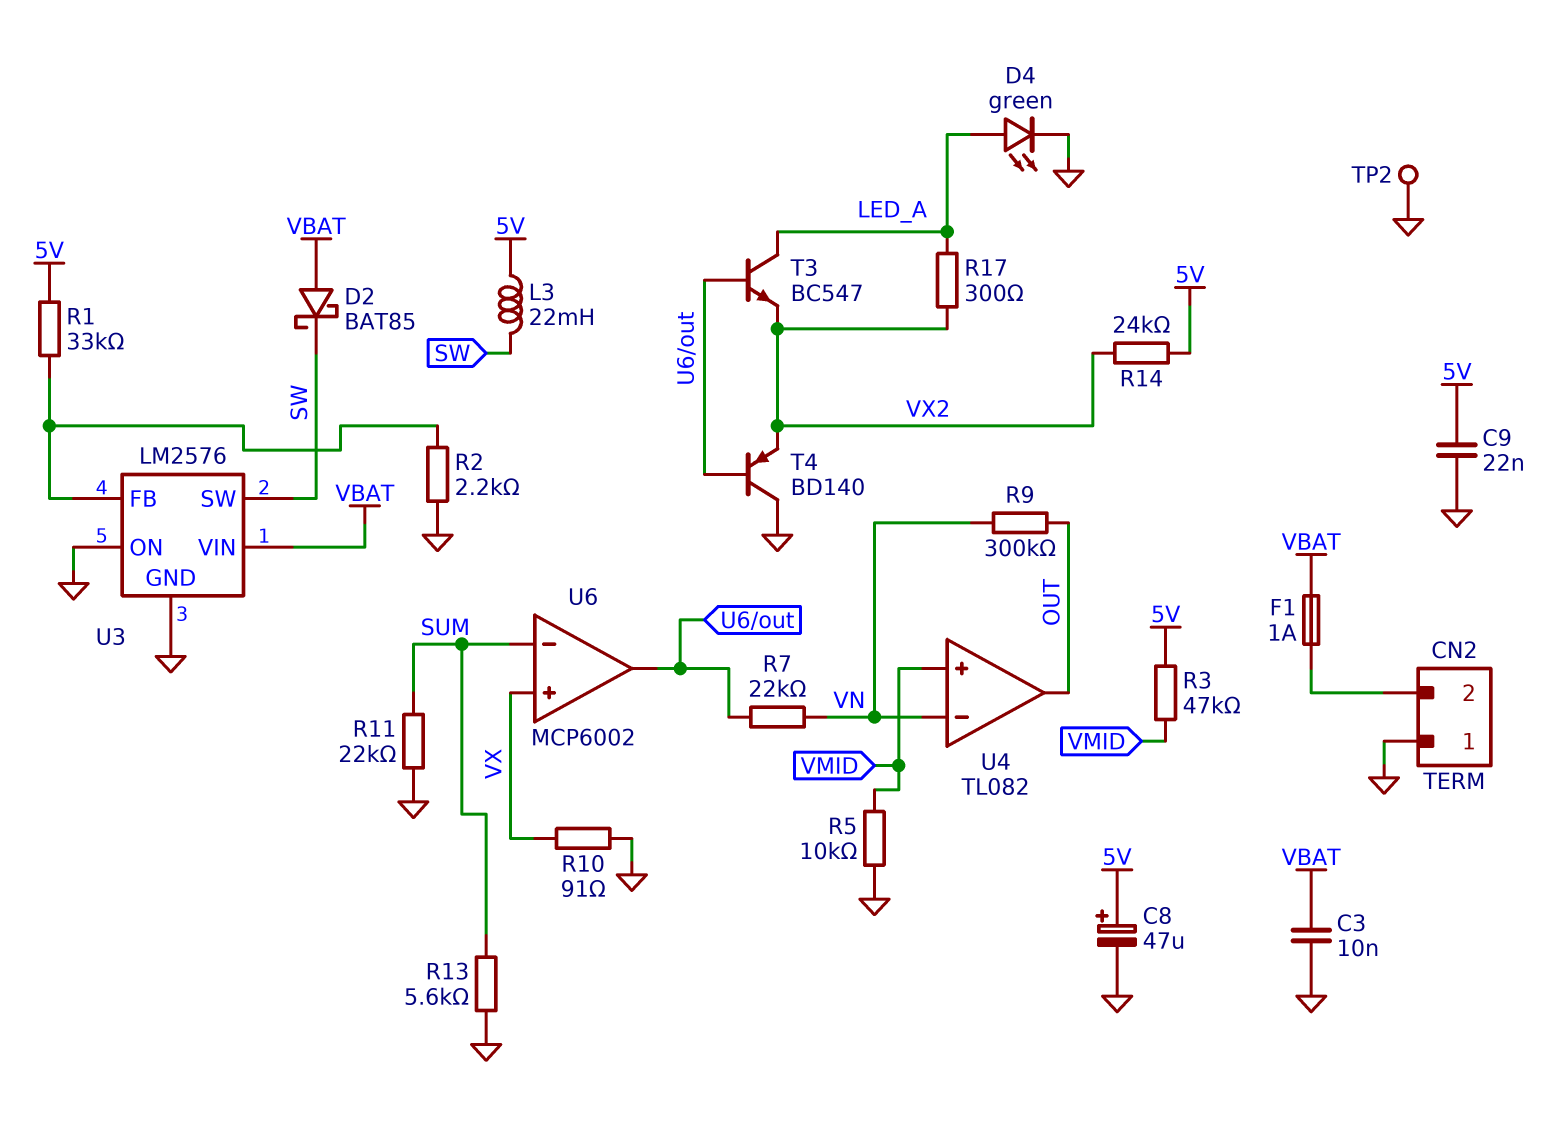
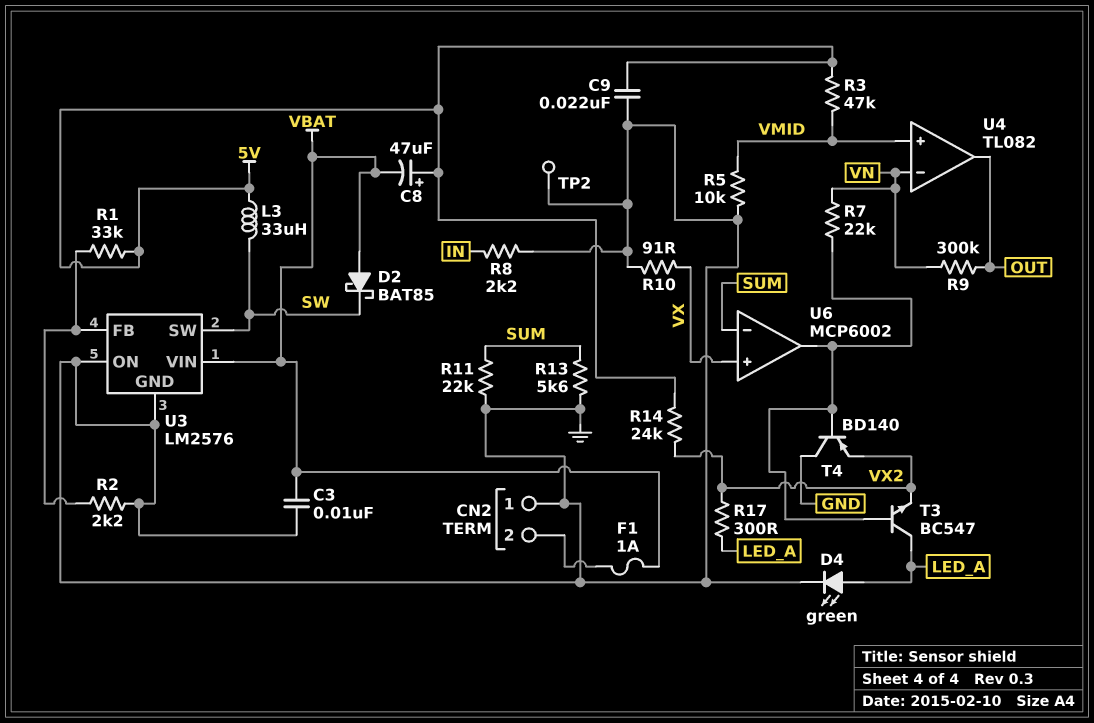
C8: 47uF (plus 5V, minus GND) -> 47uF (plus 5V, minus VBAT)
L3: 22mH (5V, SW) -> 33uH (5V, SW)
R8: none -> 2.2k (GND, IN)

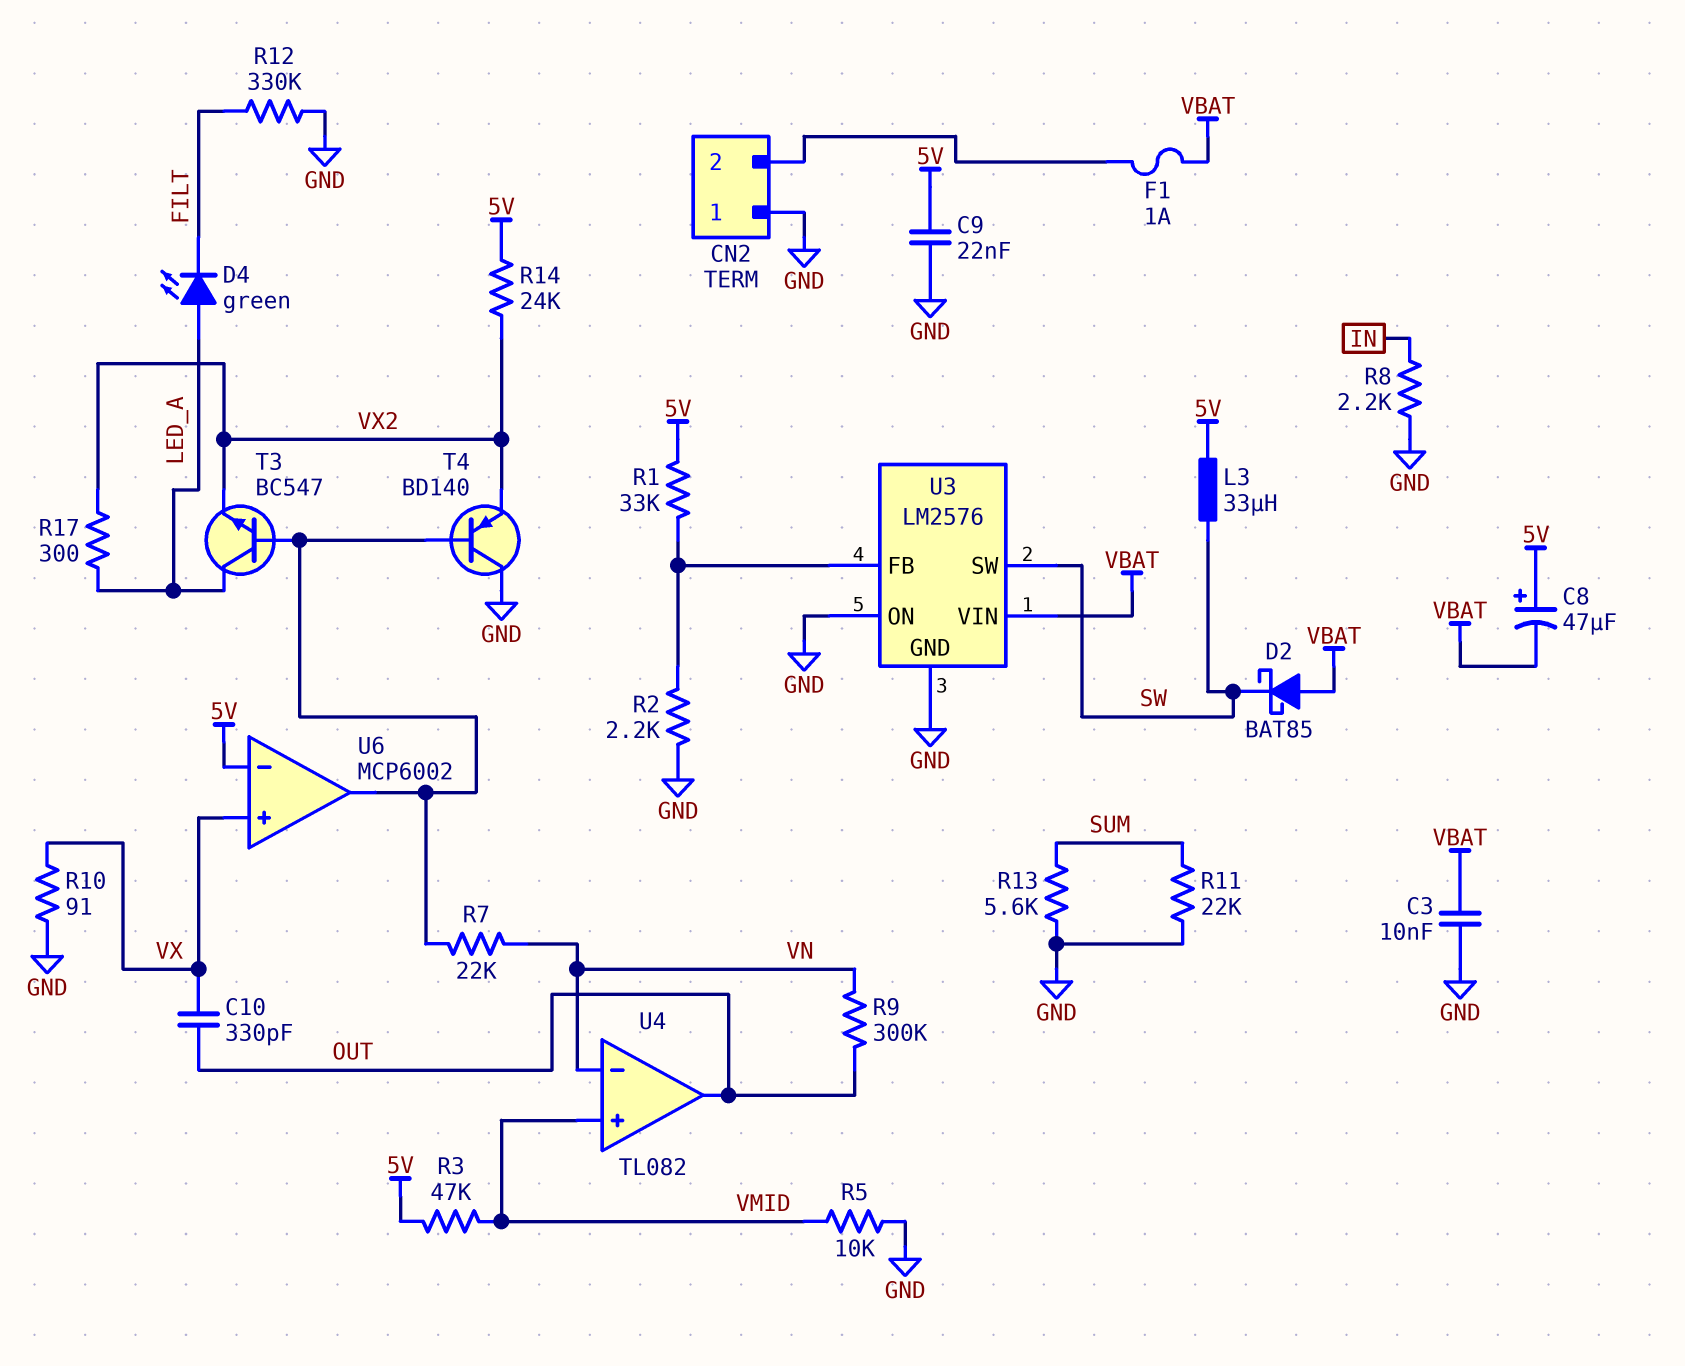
C10: none -> 330pF (OUT, VX)
D4: LED green (A LED_A, K GND) -> LED green (A LED_A, K FILT)
R12: none -> 330k (FILT, GND)
TP2: test point (GND) -> none
U6 pin in-: SUM -> 5V

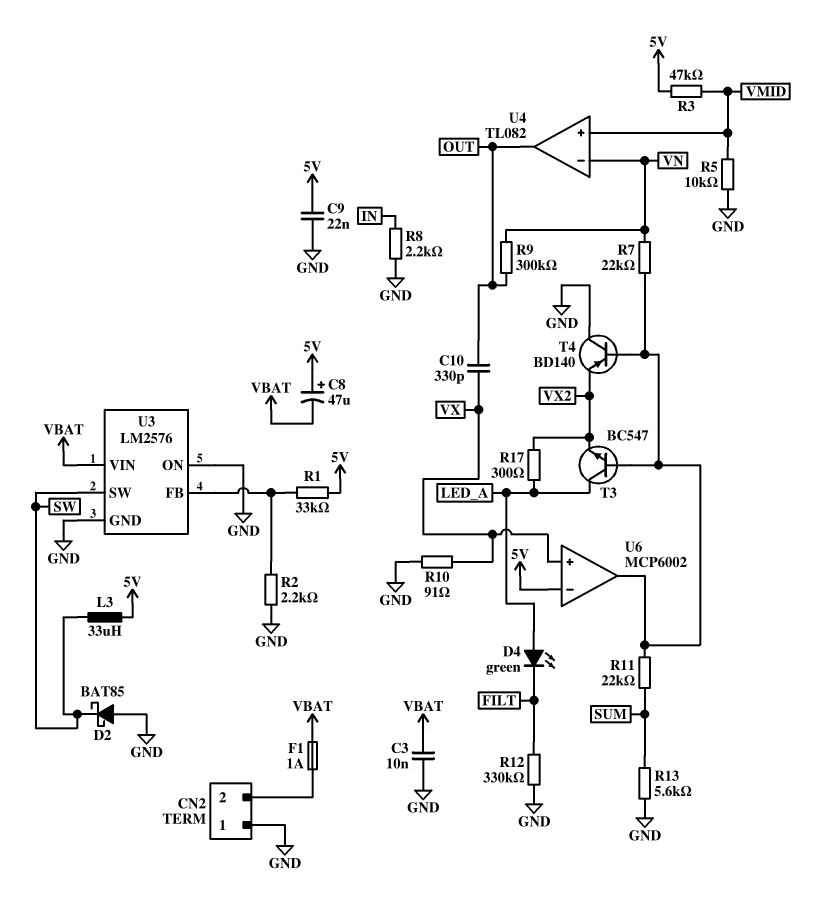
D2: schottky BAT85 (A VBAT, K SW) -> schottky BAT85 (A GND, K SW)
R11: 22k (GND, SUM) -> 22k (SUM, U6/out)
R14: 24k (5V, VX2) -> none

